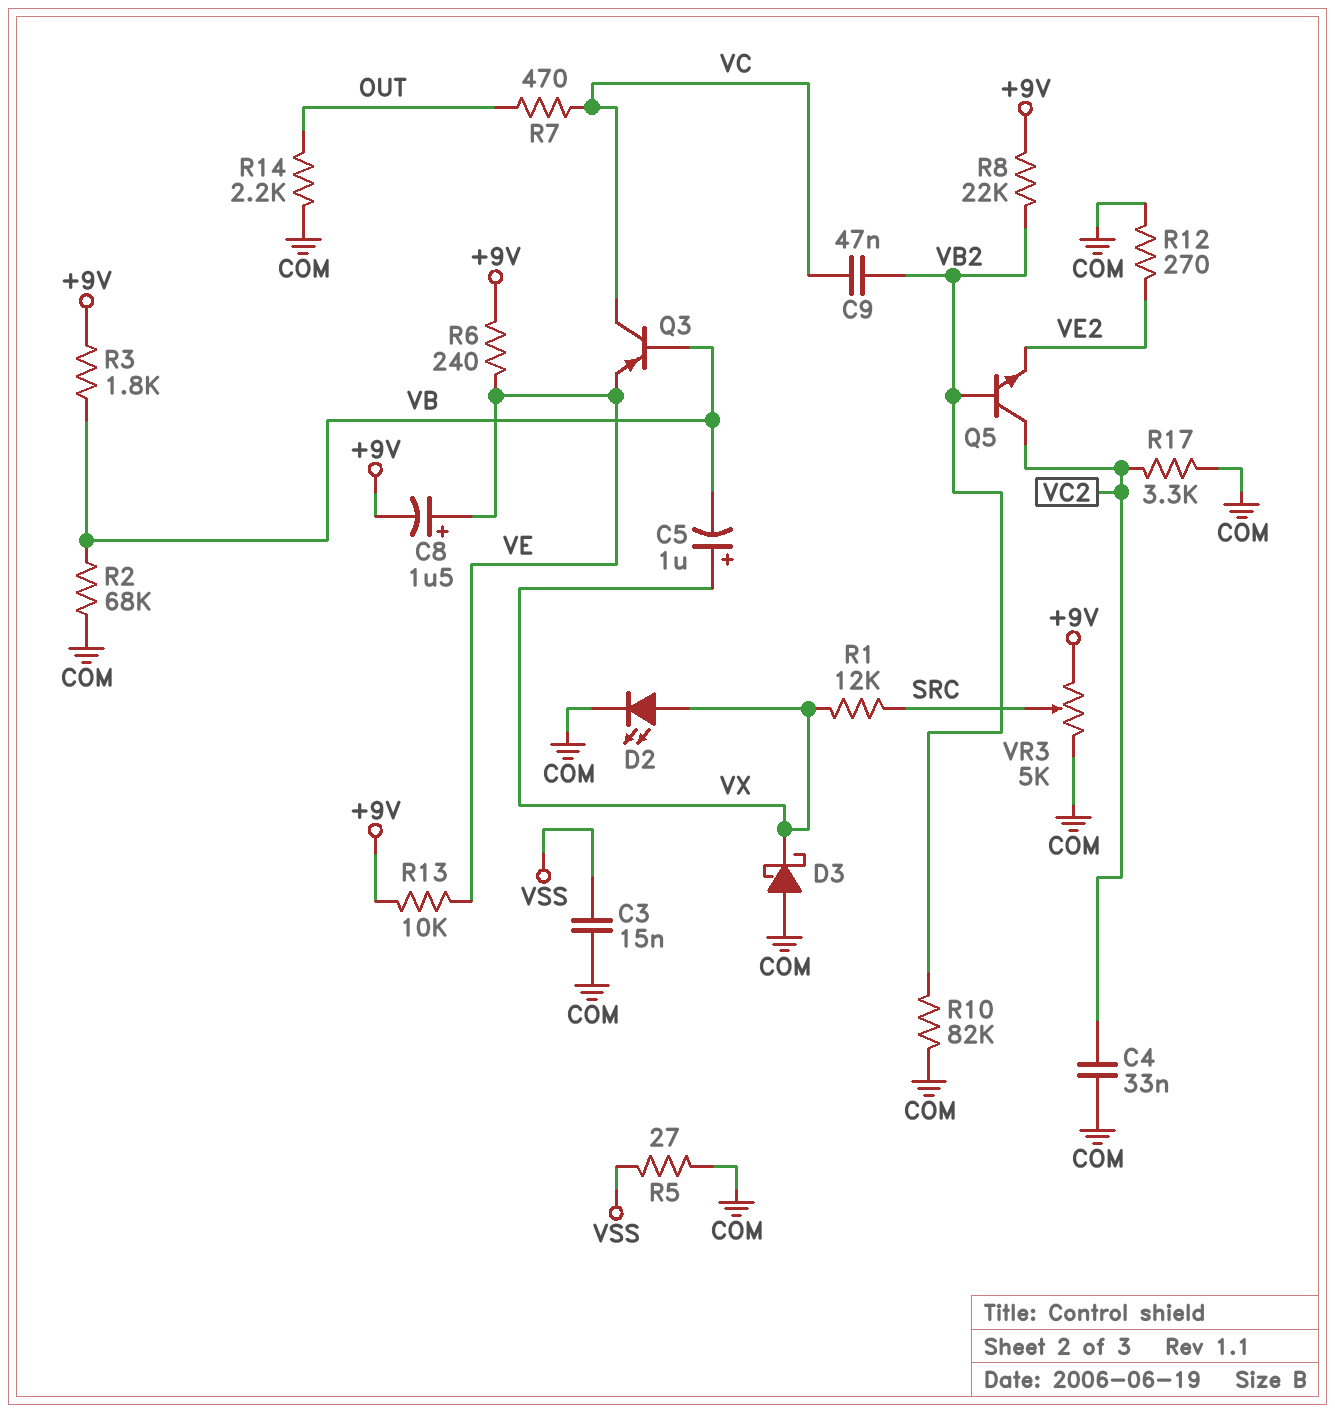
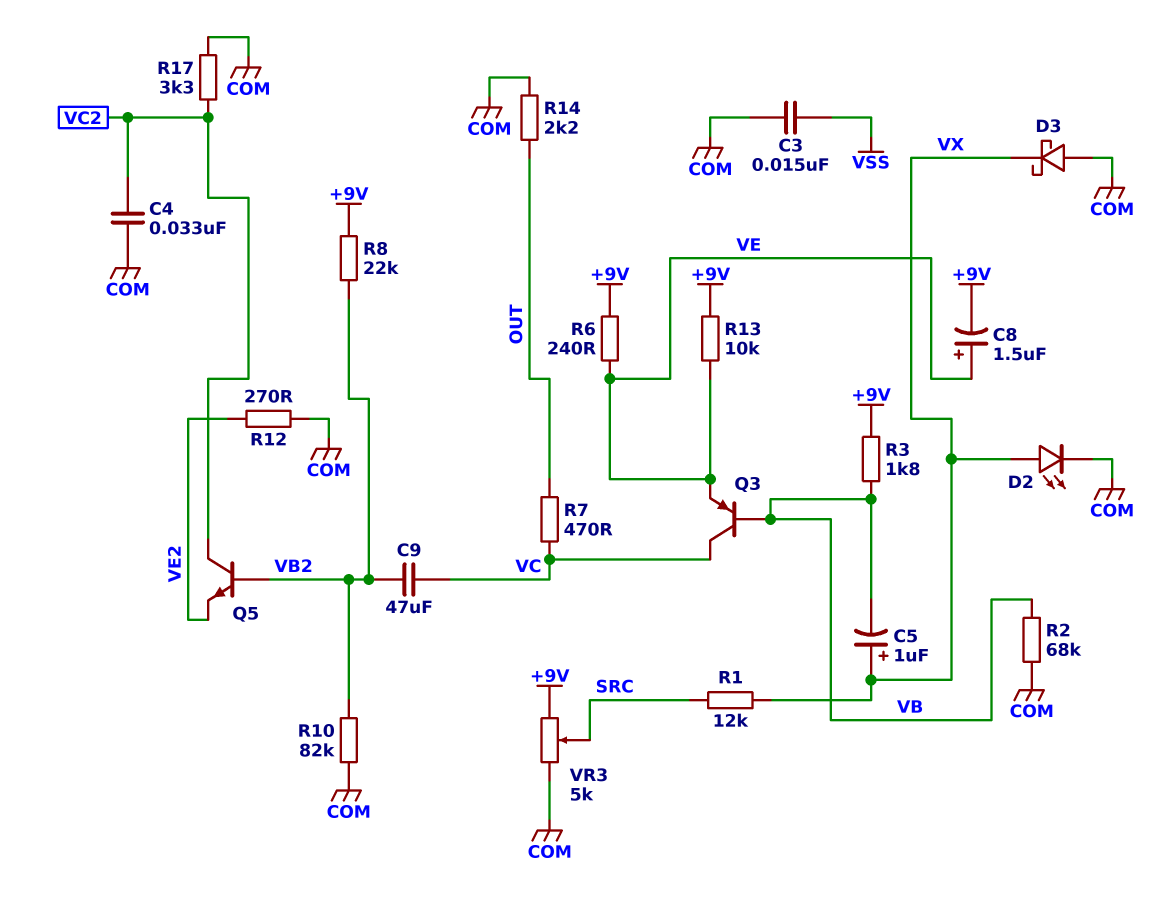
C9: 47nF (VB2, VC) -> 47uF (VB2, VC)
R5: 27 (COM, VSS) -> none

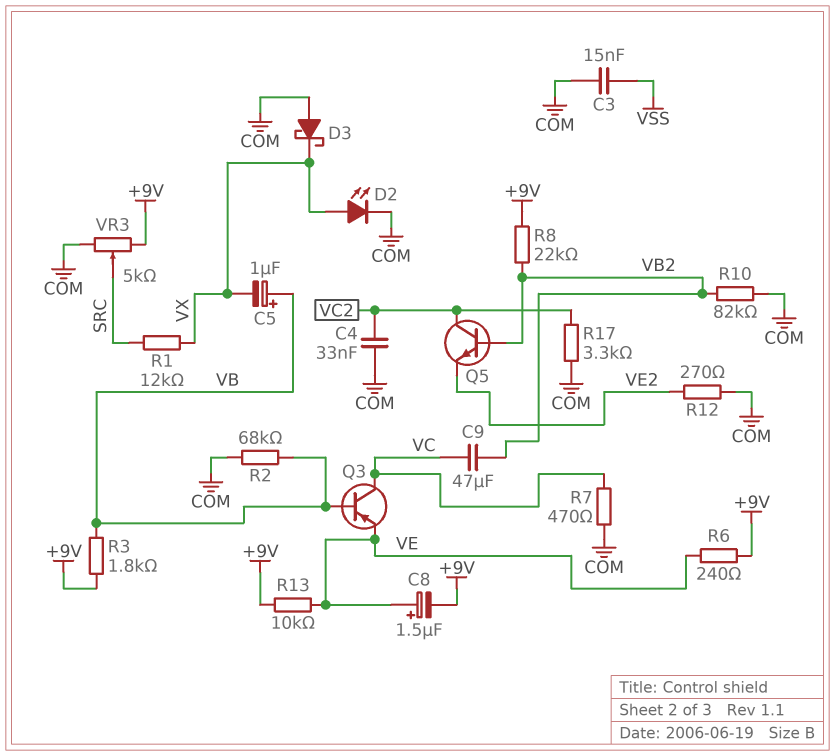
C5: 1uF (plus VX, minus VB) -> 1uF (plus VB, minus VX)
R7: 470 (OUT, VC) -> 470 (COM, VC)
R14: 2.2k (COM, OUT) -> none

